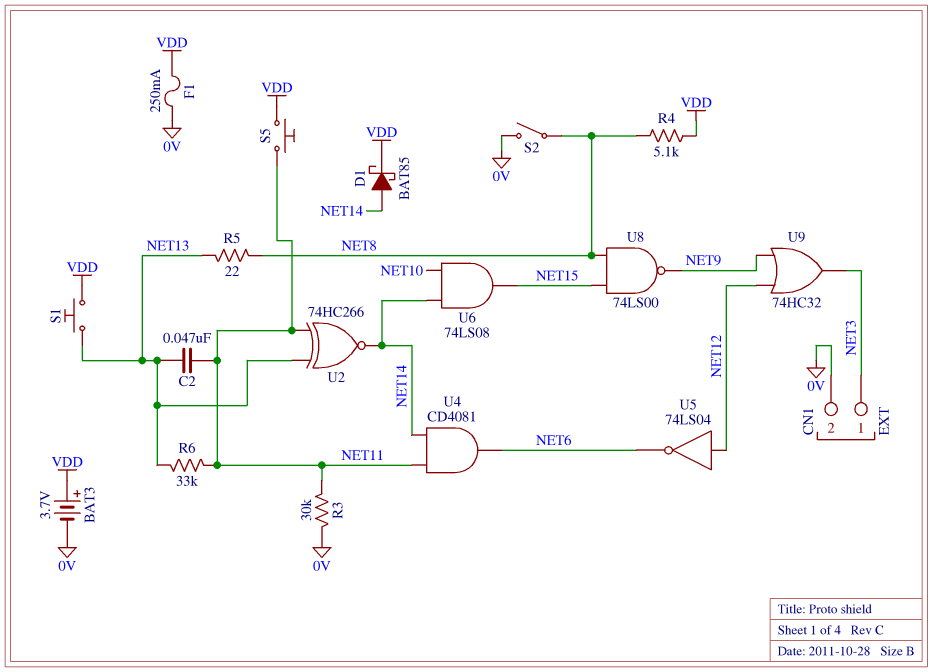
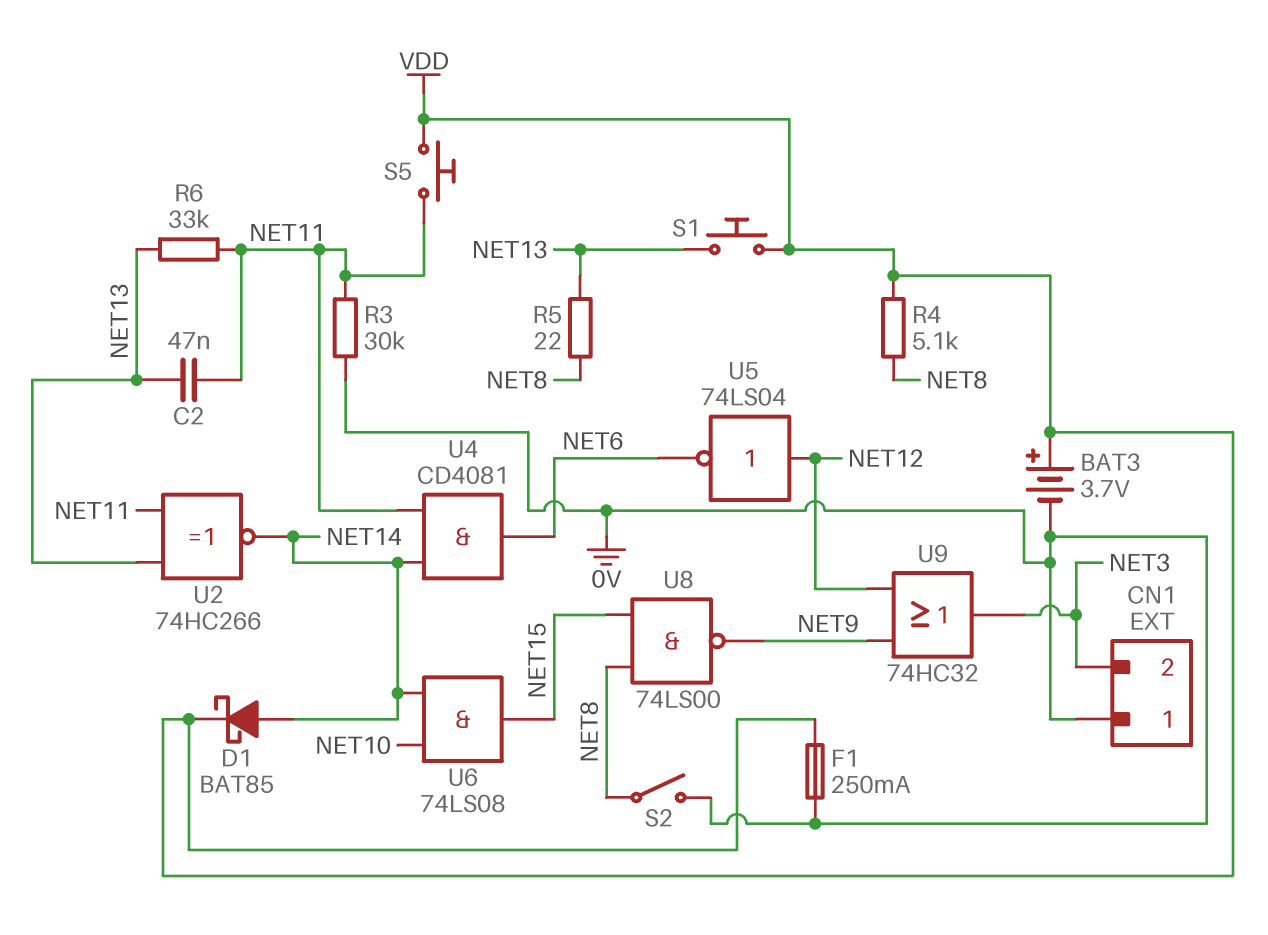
CN1 pin 1: NET3 -> 0V
CN1 pin 2: 0V -> NET3

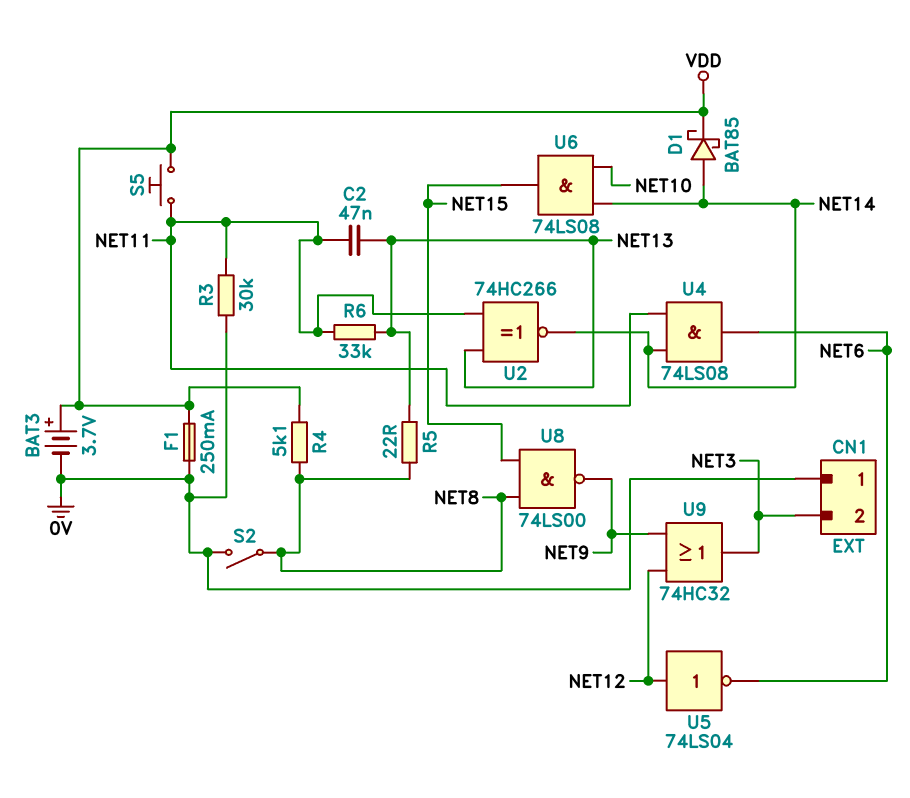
S1: button (NET13, VDD) -> none
U4: AND CD4081 (in NET11, in NET14, out NET6) -> AND 74LS08 (in NET11, in NET14, out NET6)

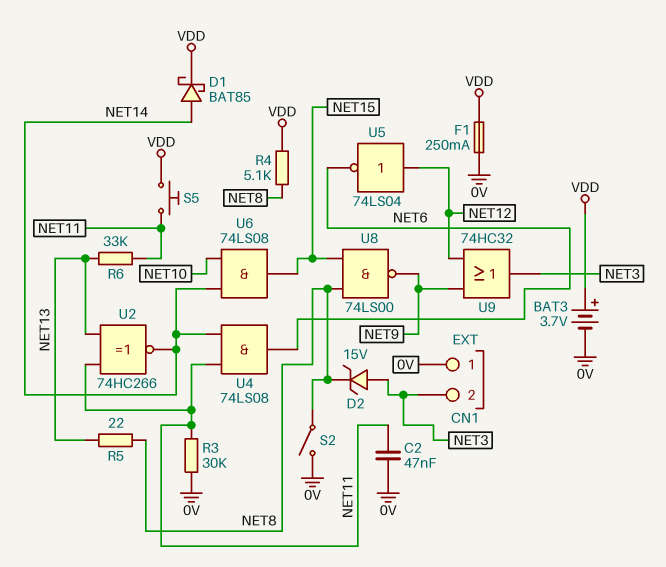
C2: 47nF (NET11, NET13) -> 47nF (0V, NET11)
D2: none -> zener 15V (A NET3, K NET8)

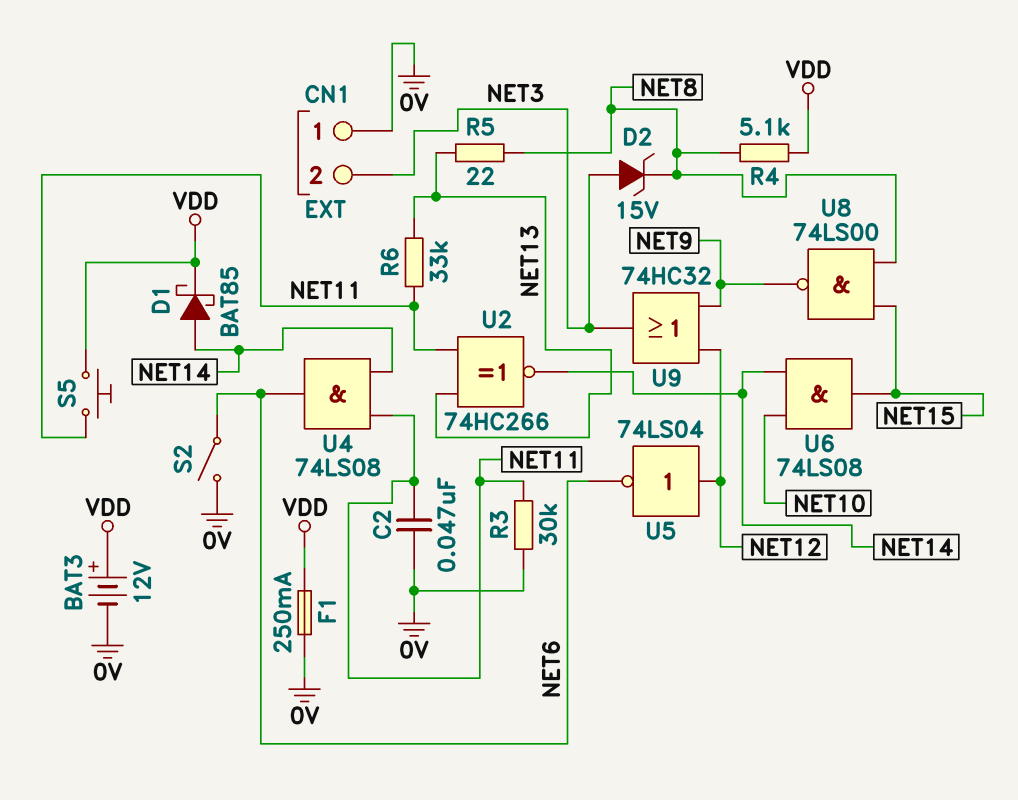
BAT3: 3.7V (plus VDD, minus 0V) -> 12V (plus VDD, minus 0V)
S2: switch (0V, NET8) -> switch (0V, NET6)

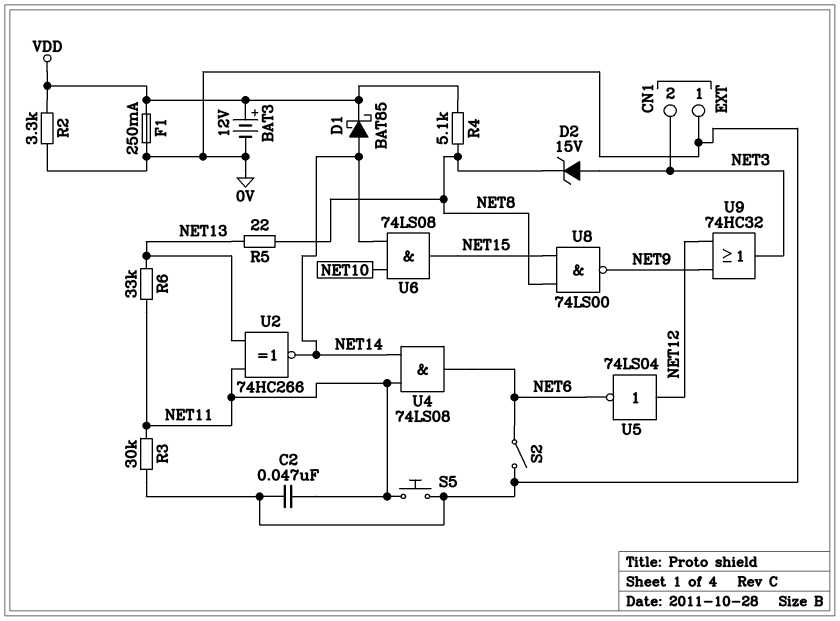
R2: none -> 3.3k (0V, VDD)
S5: button (NET11, VDD) -> button (0V, NET11)

